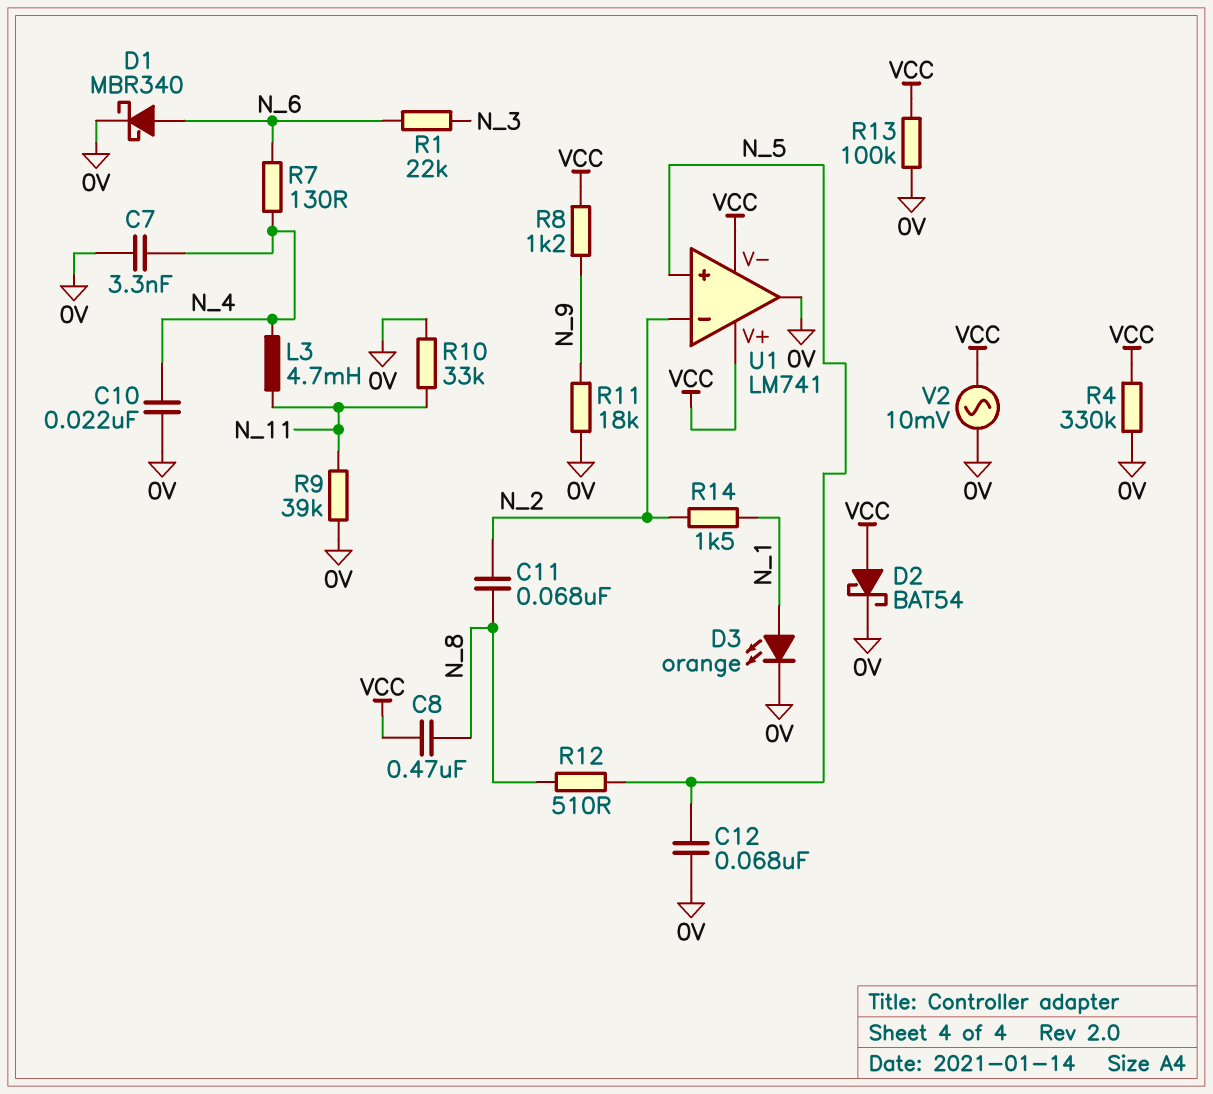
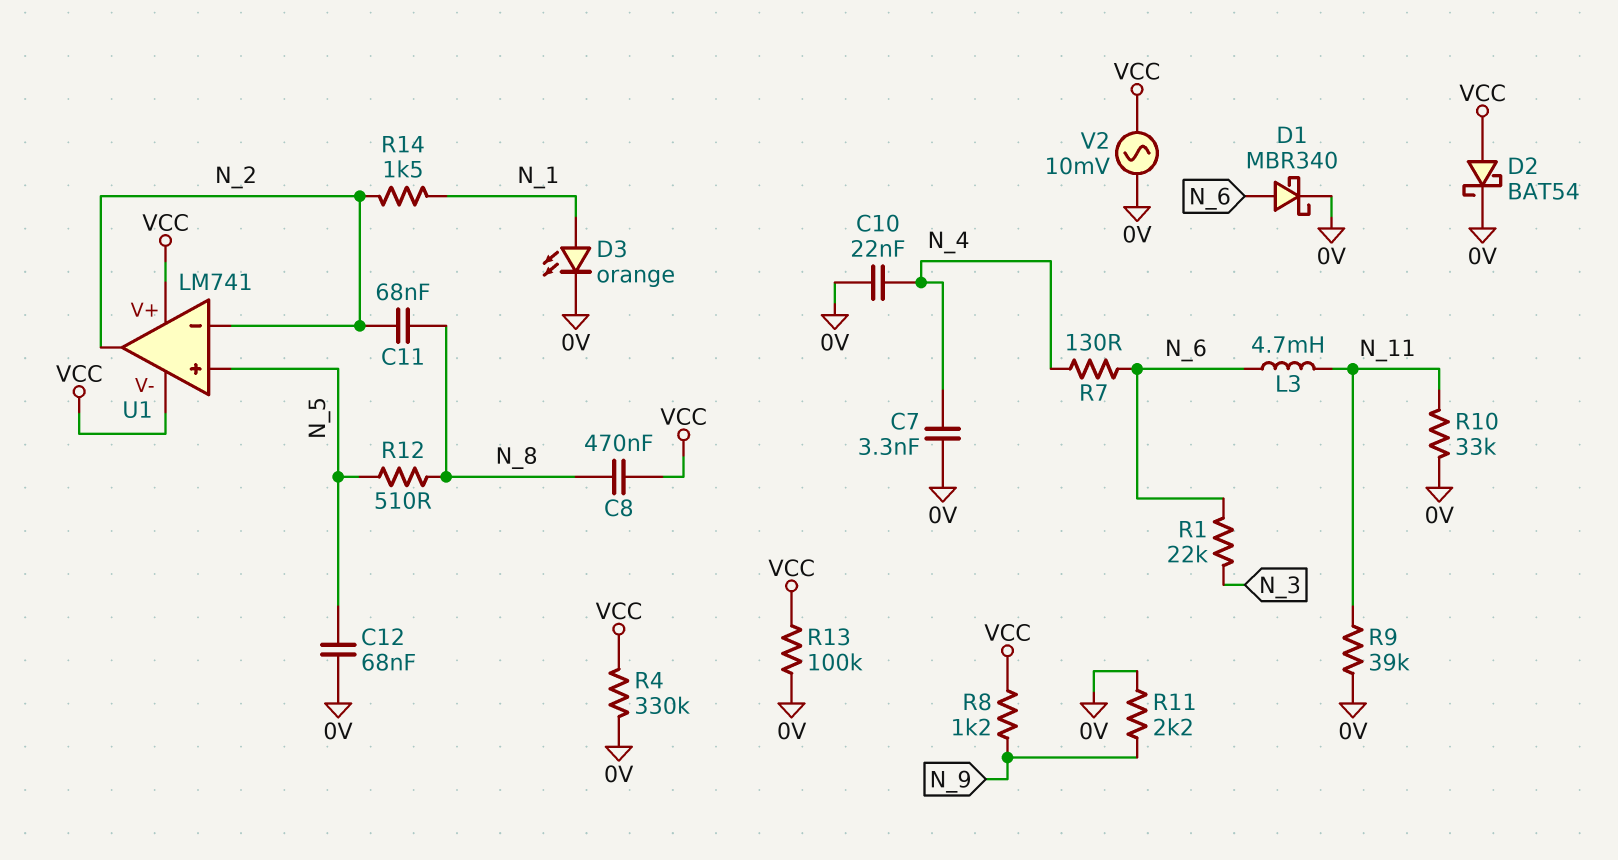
L3: 4.7mH (N_4, N_11) -> 4.7mH (N_6, N_11)
R11: 18k (0V, N_9) -> 2.2k (0V, N_9)
U1 pin out: 0V -> N_2

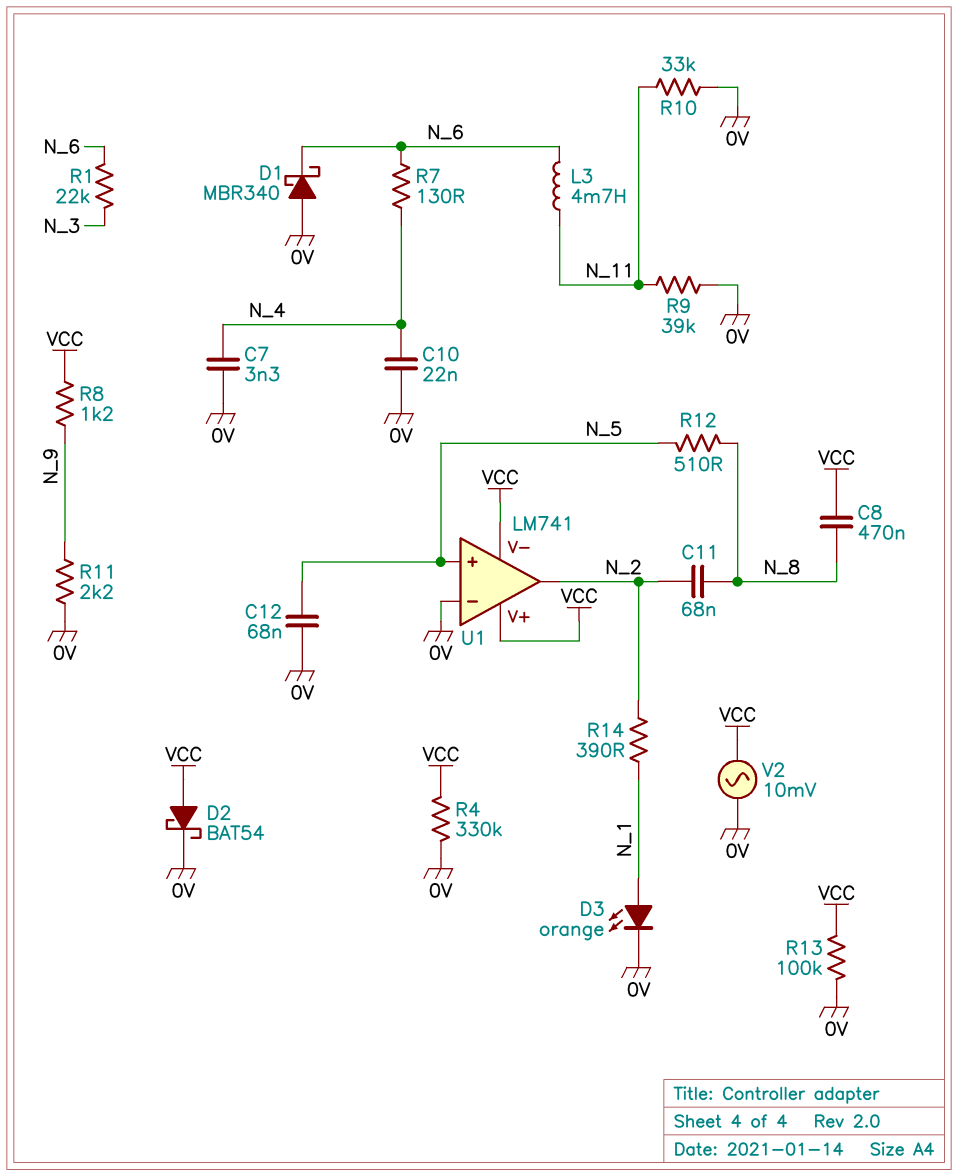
D1: schottky MBR340 (A N_6, K 0V) -> schottky MBR340 (A 0V, K N_6)
R14: 1.5k (N_1, N_2) -> 390 (N_1, N_2)
U1 pin in-: N_2 -> 0V

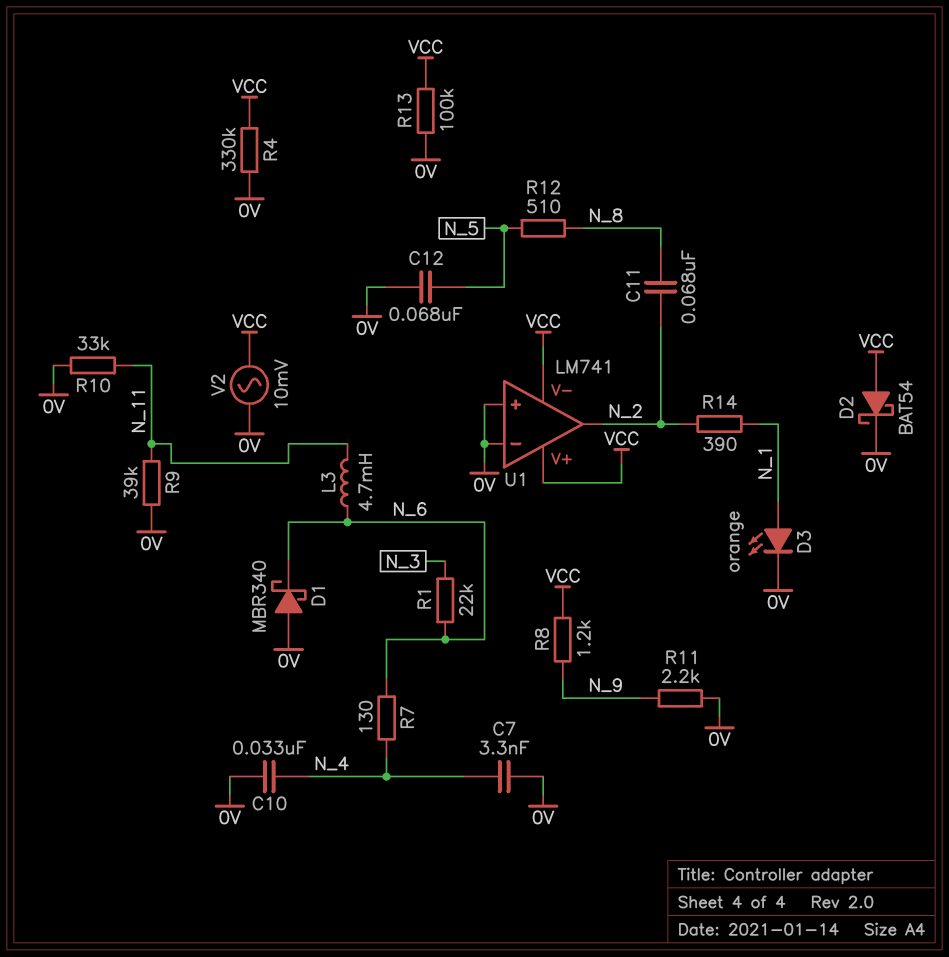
C8: 470nF (N_8, VCC) -> none
C10: 22nF (0V, N_4) -> 33nF (0V, N_4)
U1 pin in+: N_5 -> 0V

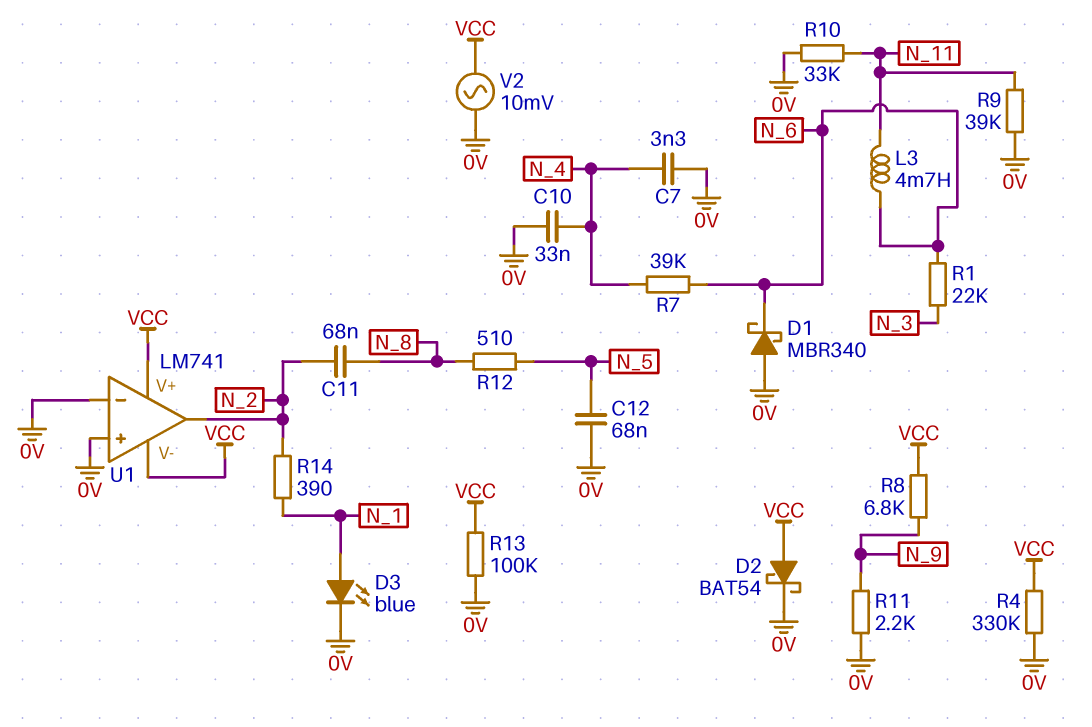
D3: LED orange (A N_1, K 0V) -> LED blue (A N_1, K 0V)
R7: 130 (N_4, N_6) -> 39k (N_4, N_6)
R8: 1.2k (N_9, VCC) -> 6.8k (N_9, VCC)

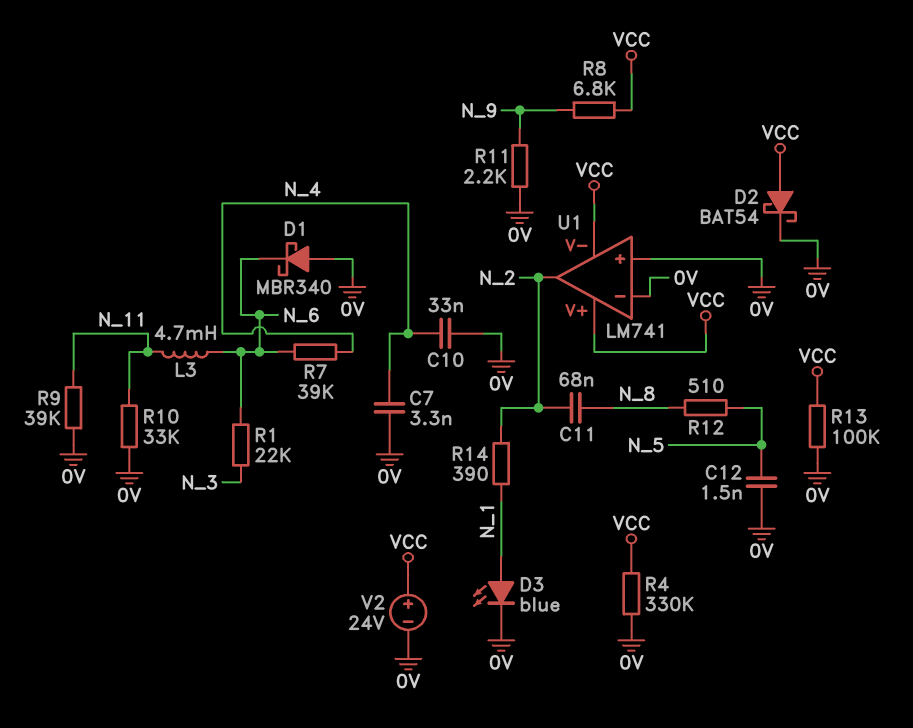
C12: 68nF (0V, N_5) -> 1.5nF (0V, N_5)
V2: AC 10mV (0V, VCC) -> 24V (plus VCC, minus 0V)

